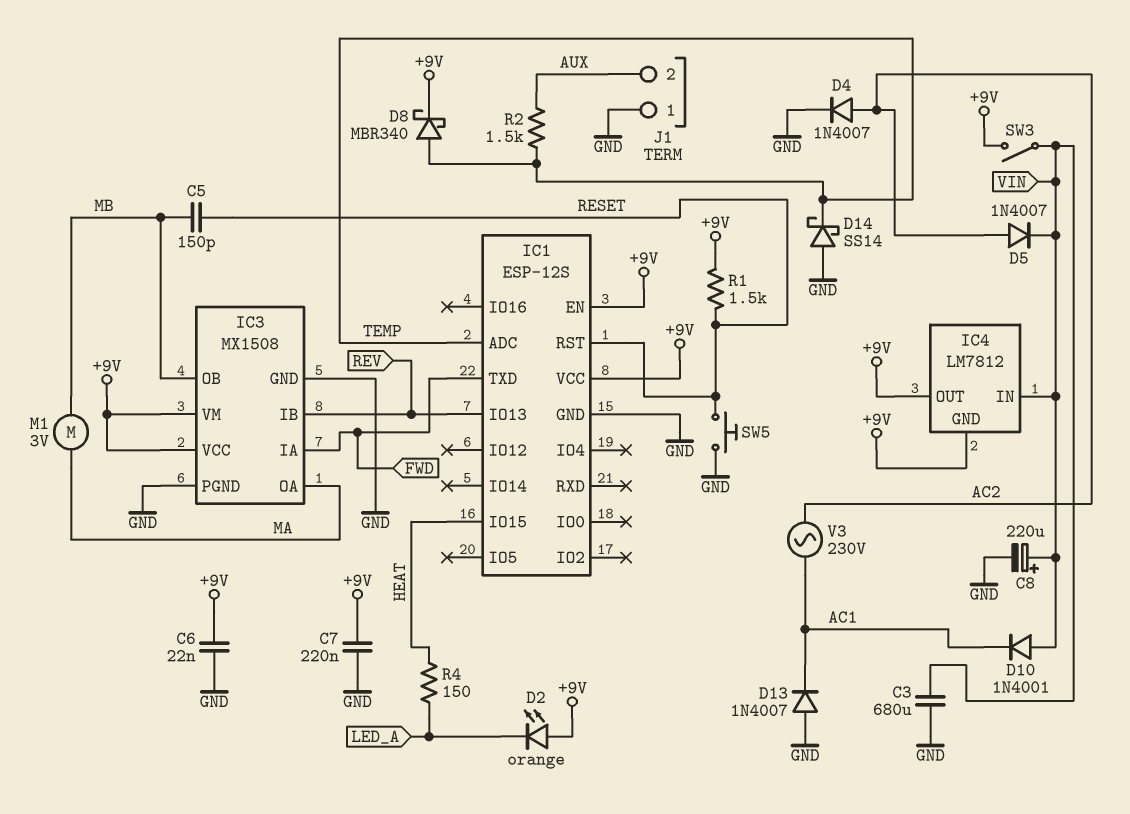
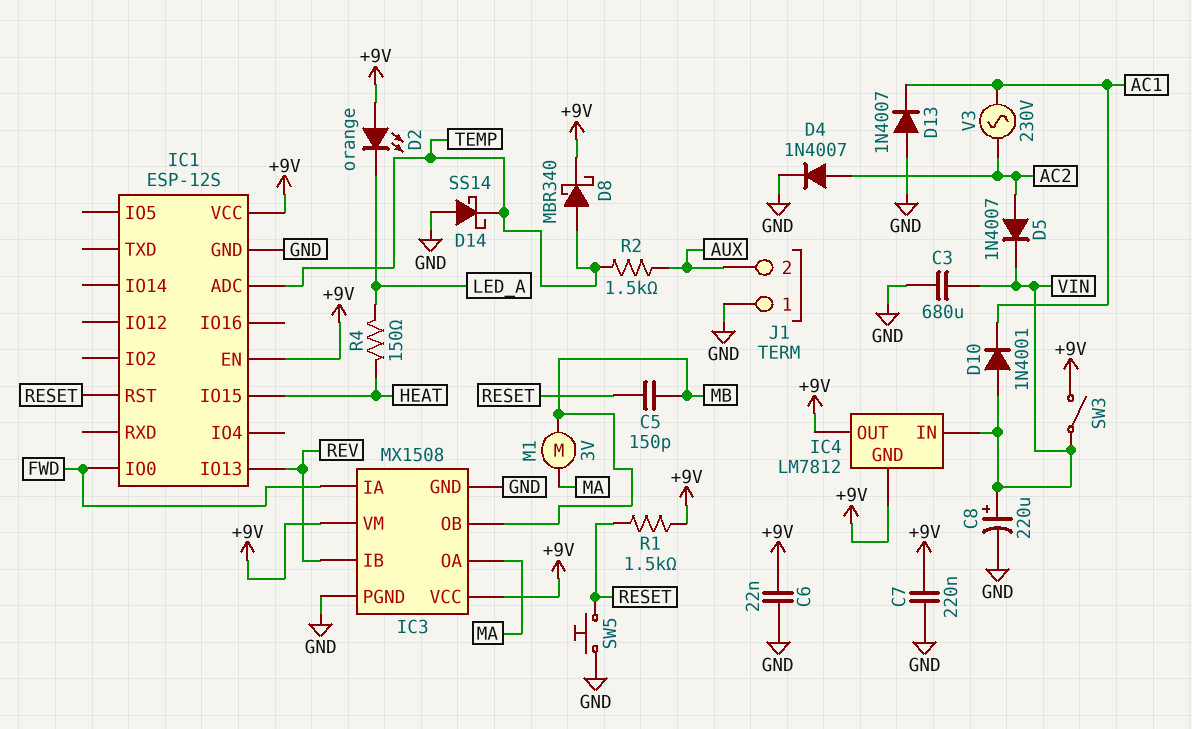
IC1 pin IO0: none -> FWD
IC1 pin TXD: FWD -> none

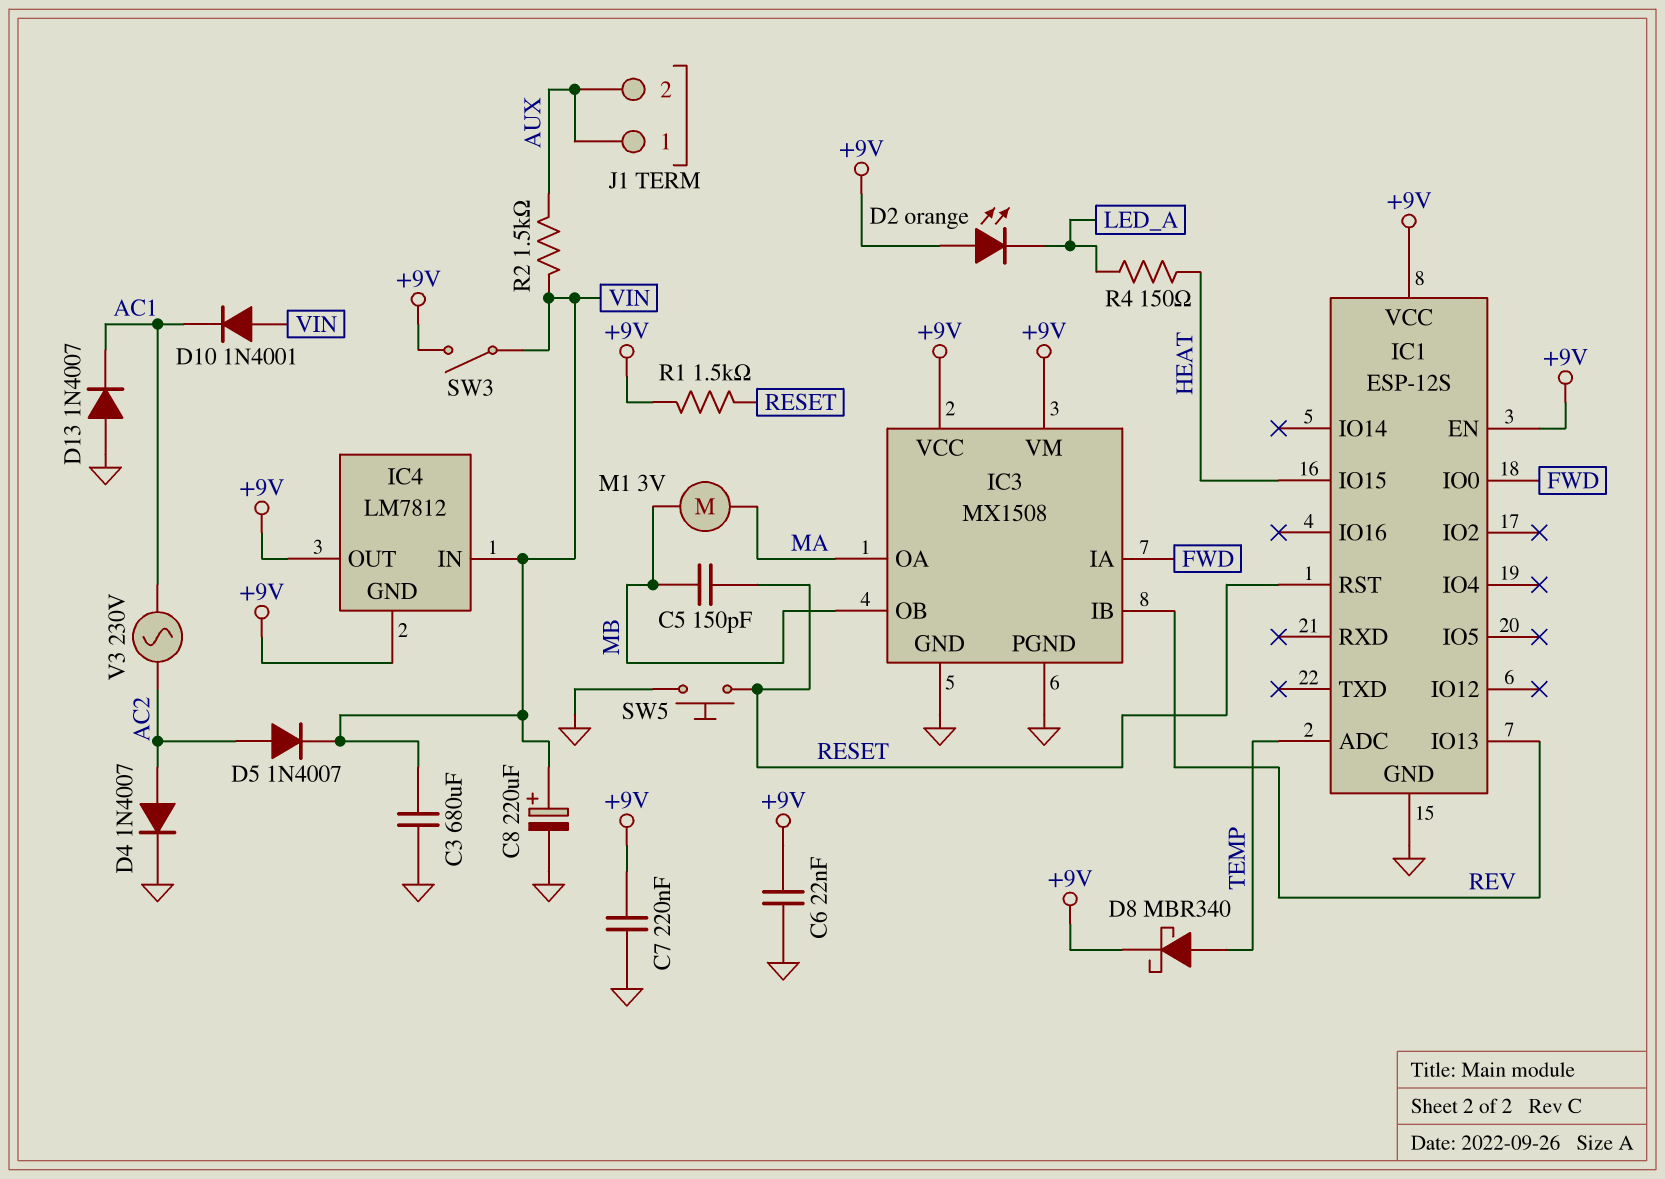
D14: schottky SS14 (A GND, K TEMP) -> none
J1 pin 1: GND -> AUX
R2: 1.5k (AUX, TEMP) -> 1.5k (AUX, VIN)

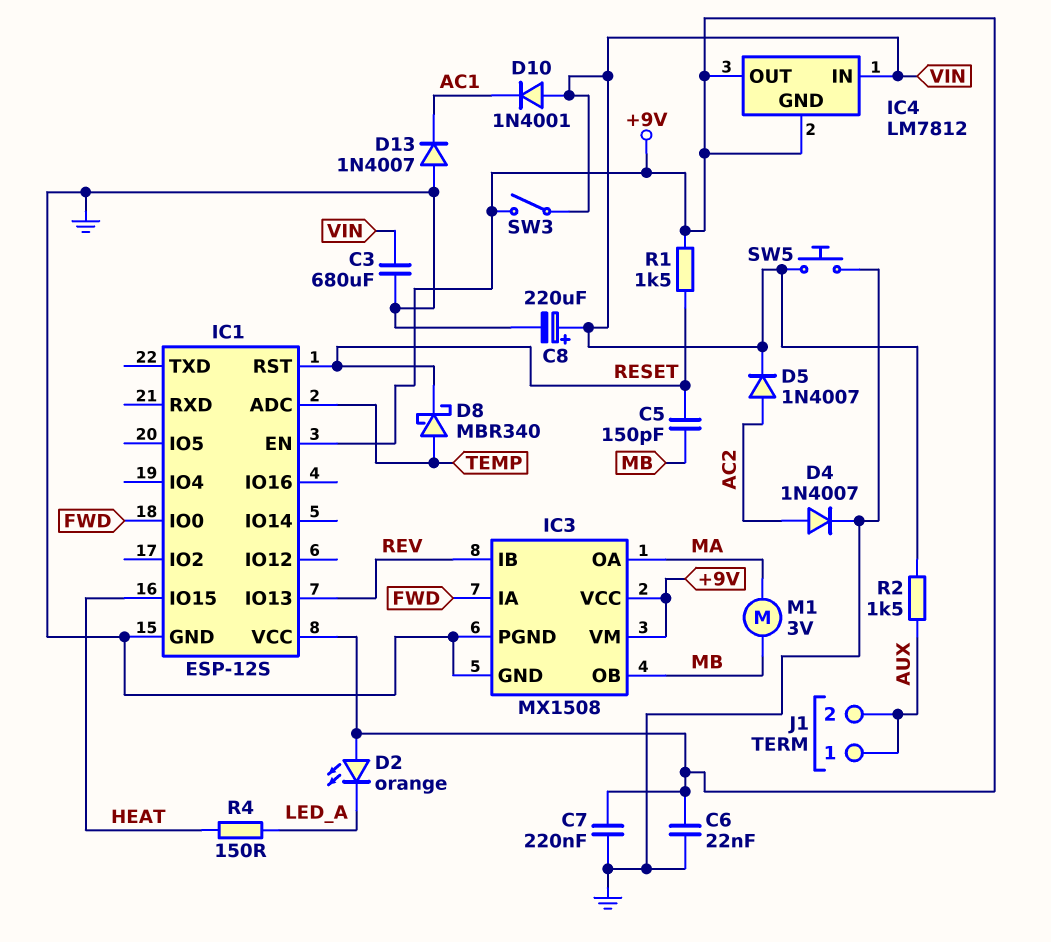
D8: schottky MBR340 (A TEMP, K +9V) -> schottky MBR340 (A TEMP, K RESET)
SW5: button (GND, RESET) -> button (GND, VIN)
V3: AC 230V (AC1, AC2) -> none

